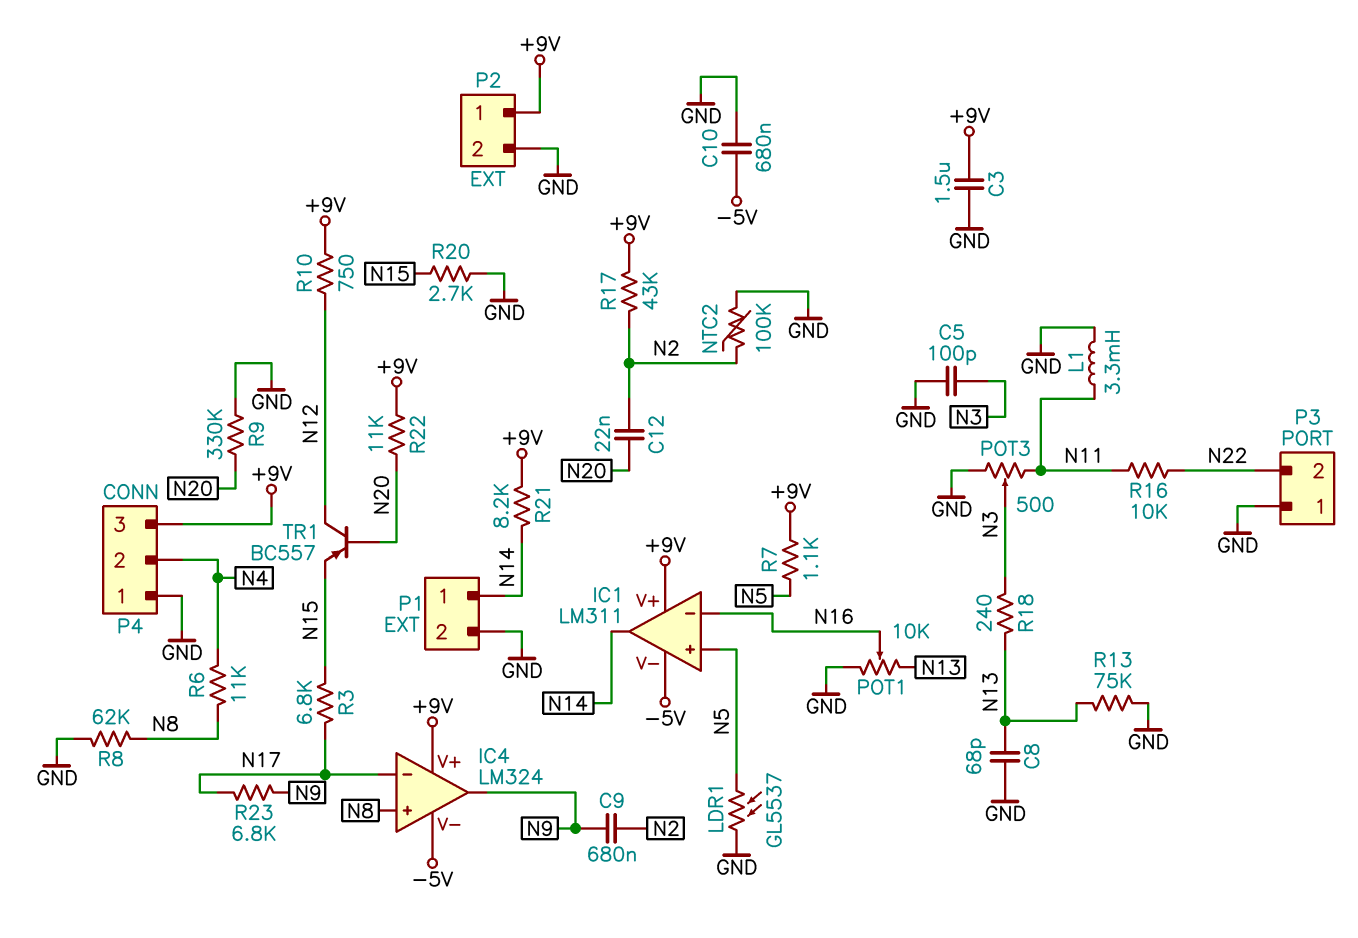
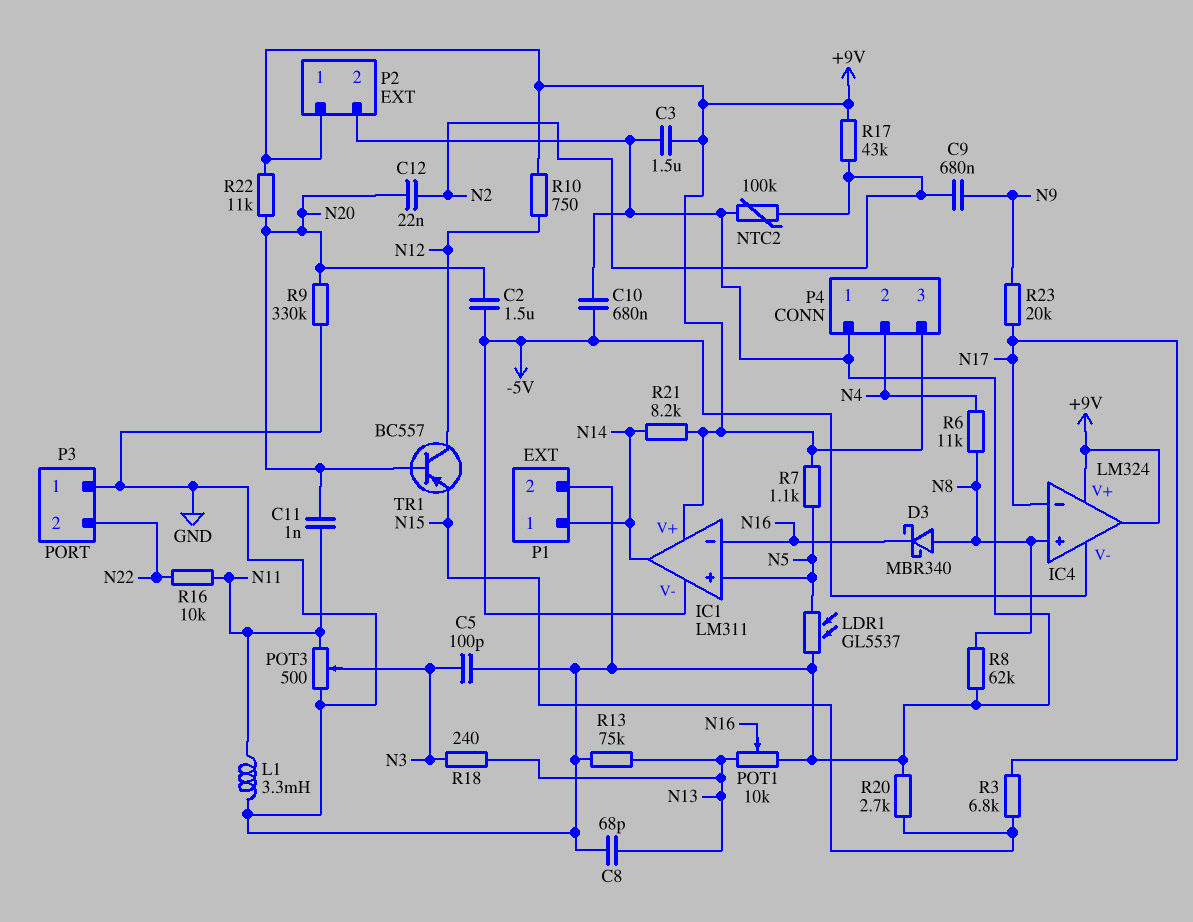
C2: none -> 1.5uF (-5V, N20)
C11: none -> 1nF (N11, N20)
D3: none -> schottky MBR340 (A N8, K N16)
IC4 pin out: N9 -> +9V
R23: 6.8k (N9, N17) -> 20k (N9, N17)

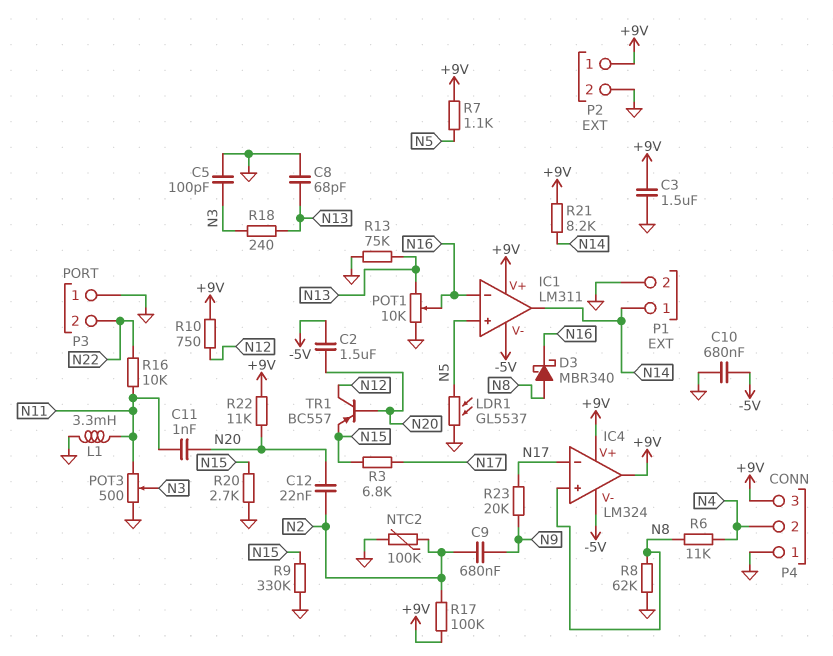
R9: 330k (GND, N20) -> 330k (GND, N15)
R17: 43k (+9V, N2) -> 100k (+9V, N2)

